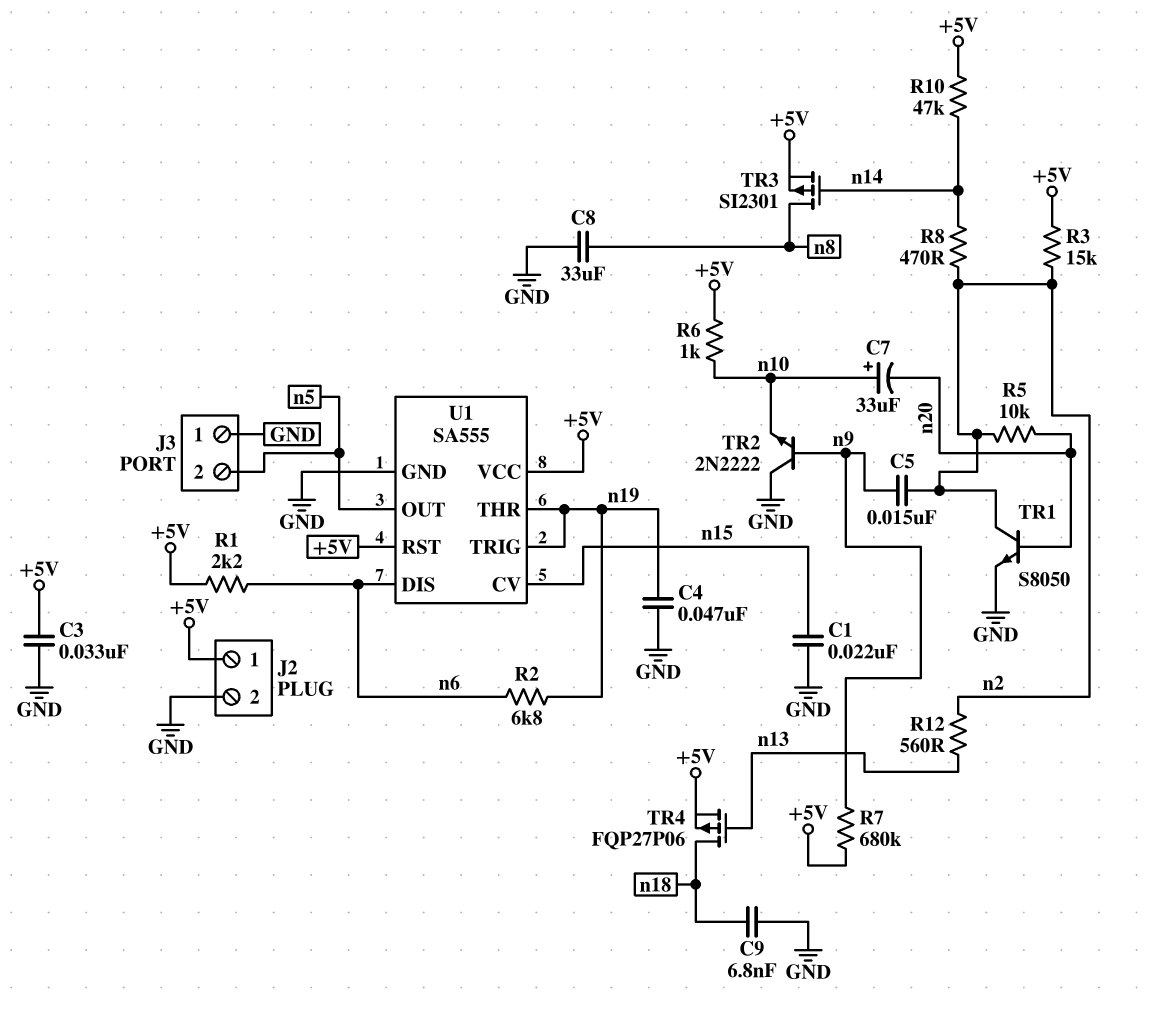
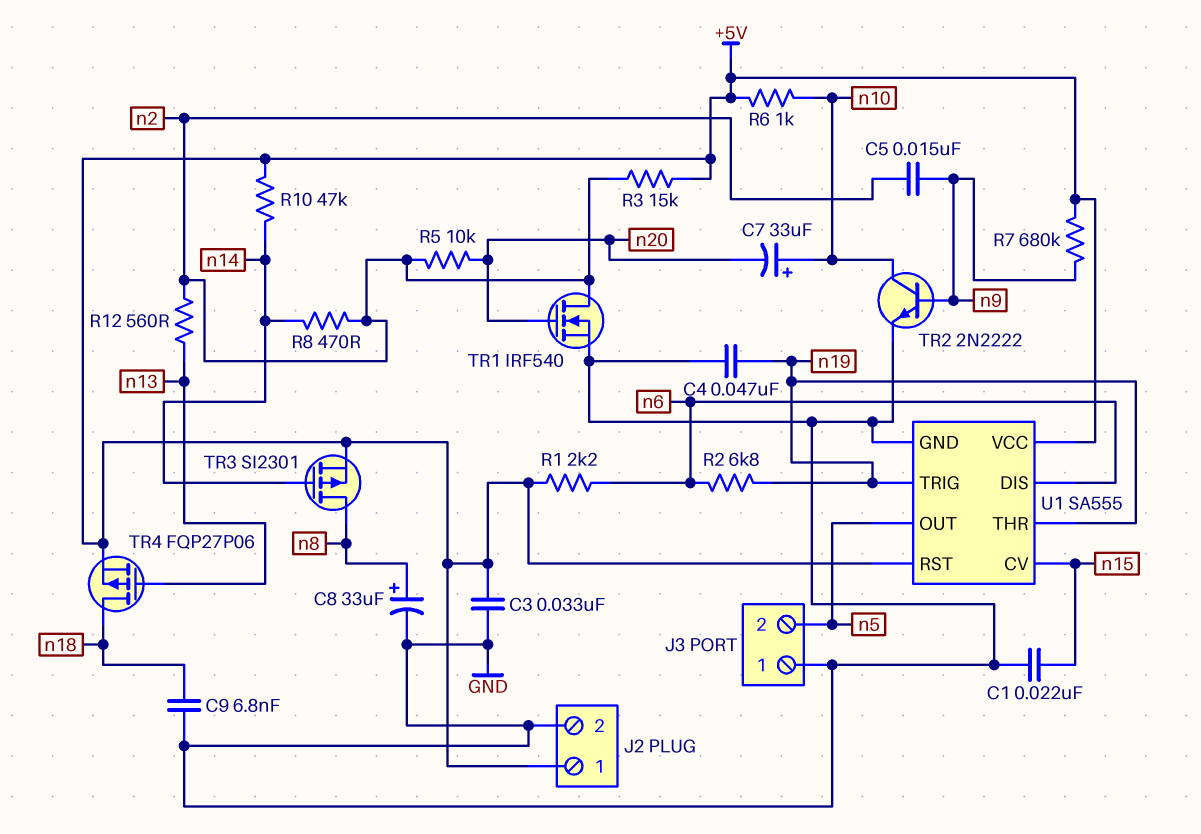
C8: 33uF (GND, n8) -> 33uF (plus n8, minus GND)
TR1: NPN S8050 (B n20, C n2, E GND) -> NMOS IRF540 (G n20, D n2, S GND)
TR2: NPN 2N2222 (B n9, C GND, E n10) -> NPN 2N2222 (B n9, C n10, E GND)

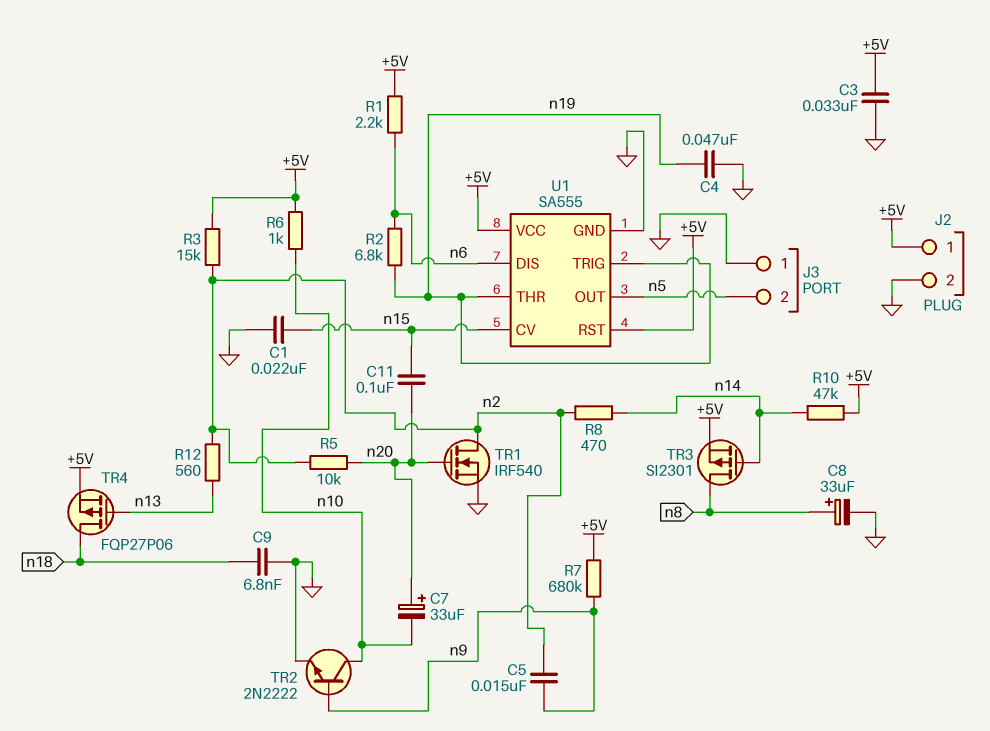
C7: 33uF (plus n10, minus n20) -> 33uF (plus n20, minus n10)
C11: none -> 100nF (n15, n20)

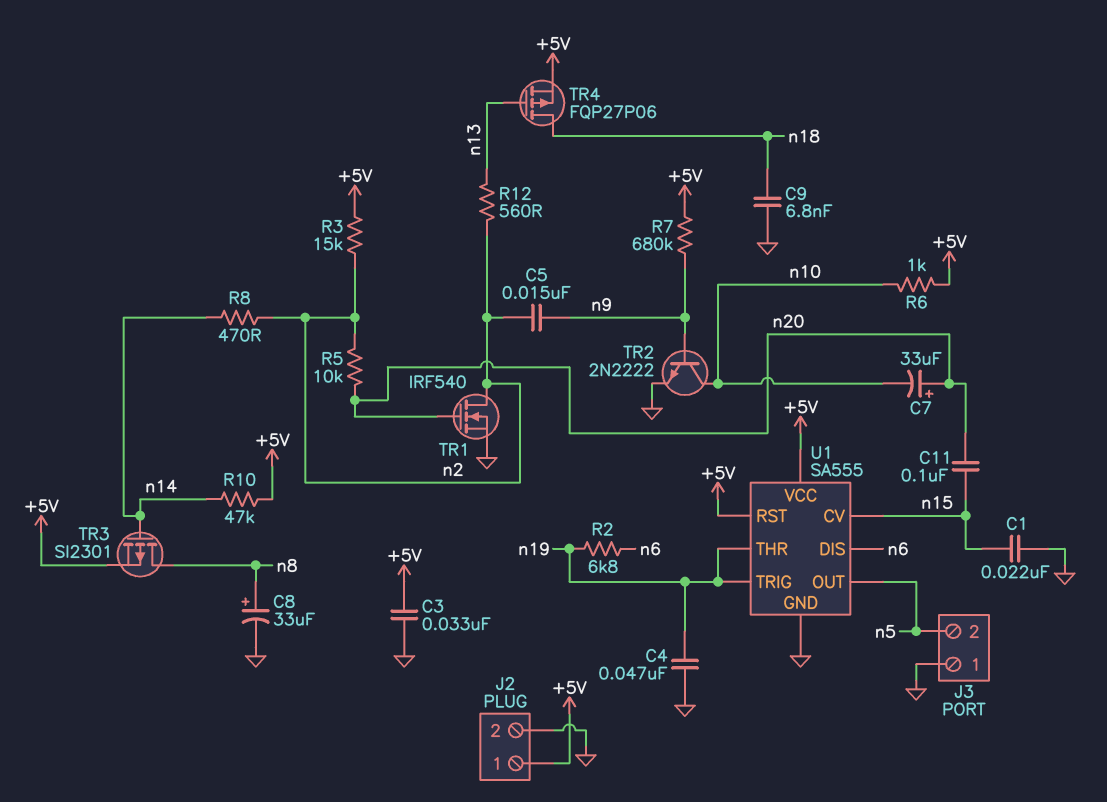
R1: 2.2k (+5V, n6) -> none

